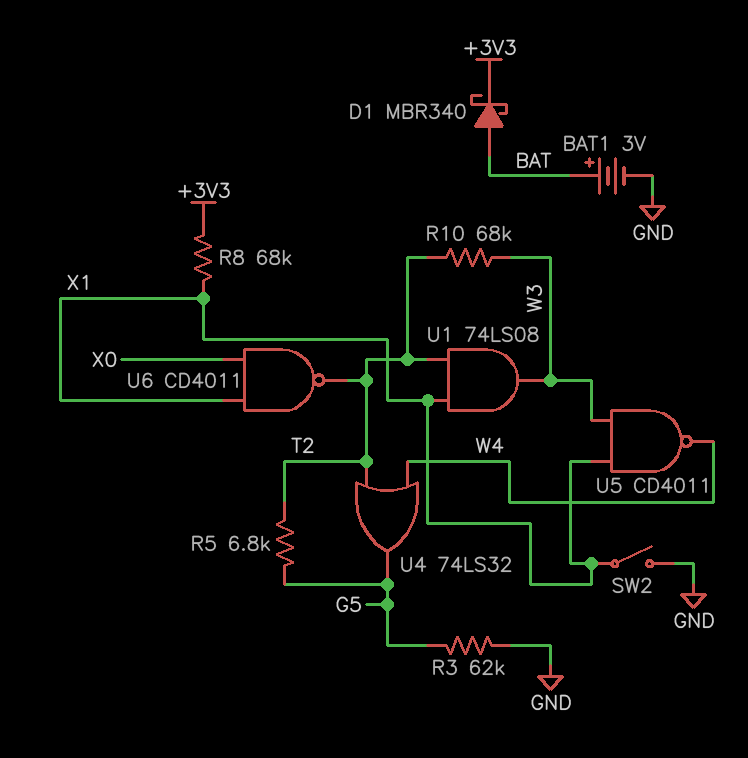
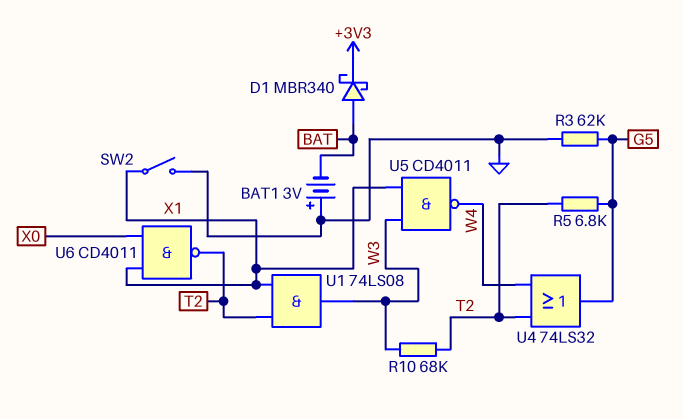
BAT1: 3V (plus BAT, minus GND) -> 3V (plus GND, minus BAT)
R8: 68k (+3V3, X1) -> none

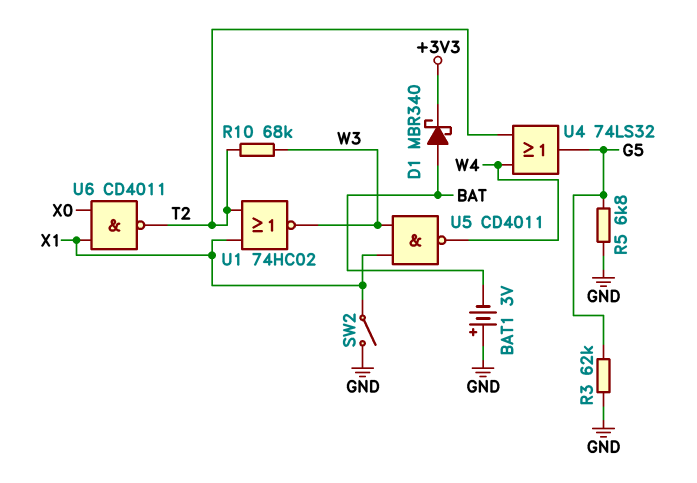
R5: 6.8k (G5, T2) -> 6.8k (G5, GND)
U1: AND 74LS08 (in T2, in X1, out W3) -> NOR 74HC02 (in T2, in X1, out W3)

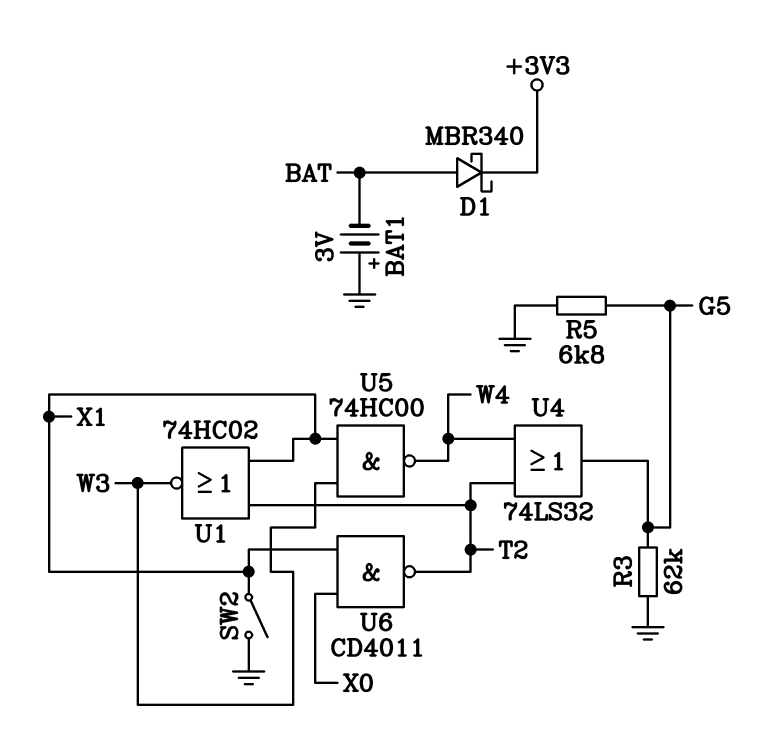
R10: 68k (T2, W3) -> none
U5: NAND CD4011 (in W3, in X1, out W4) -> NAND 74HC00 (in W3, in X1, out W4)

